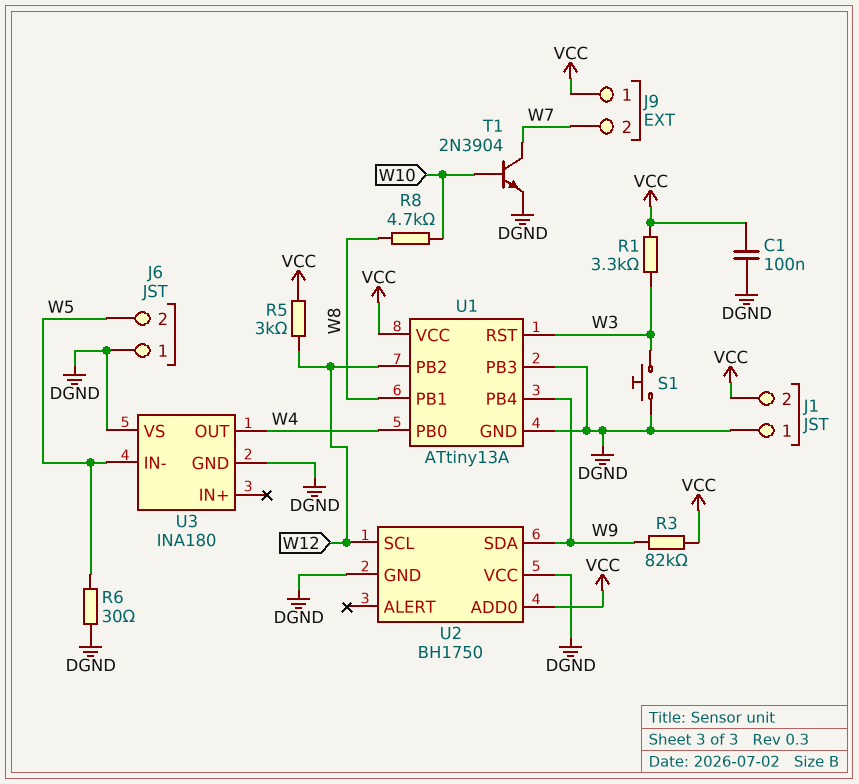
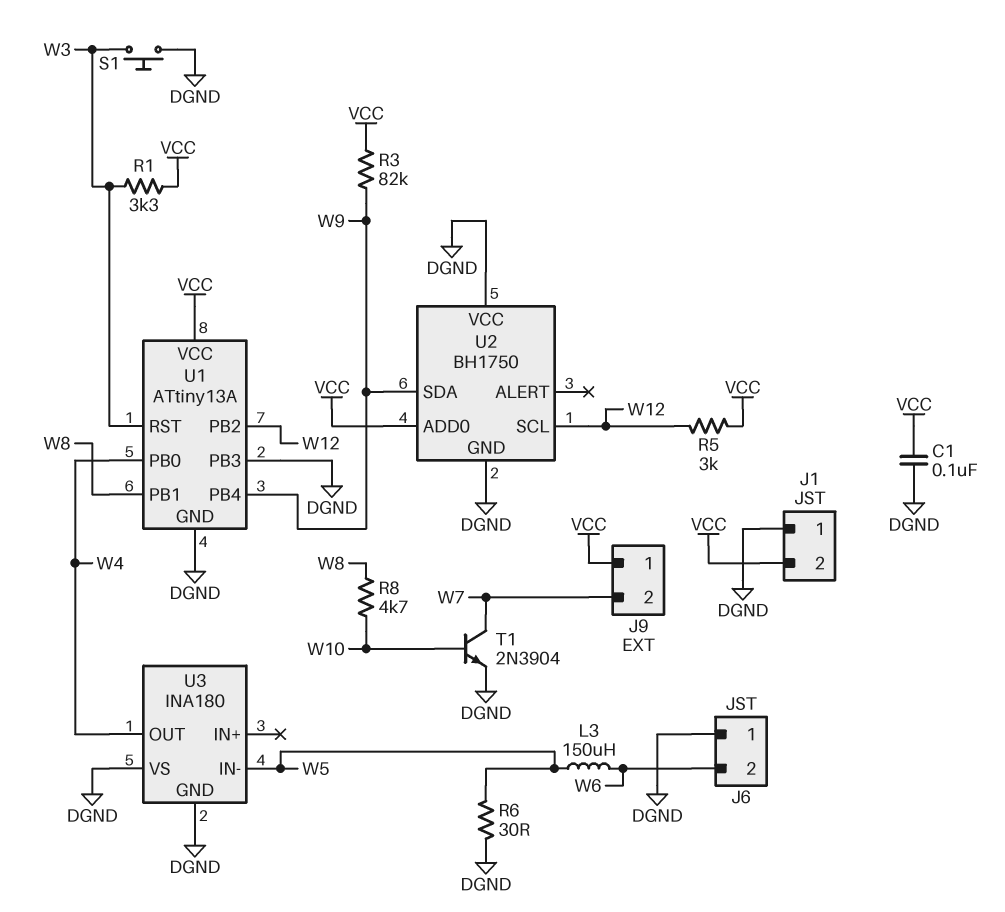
J6 pin 2: W5 -> W6
L3: none -> 150uH (W5, W6)

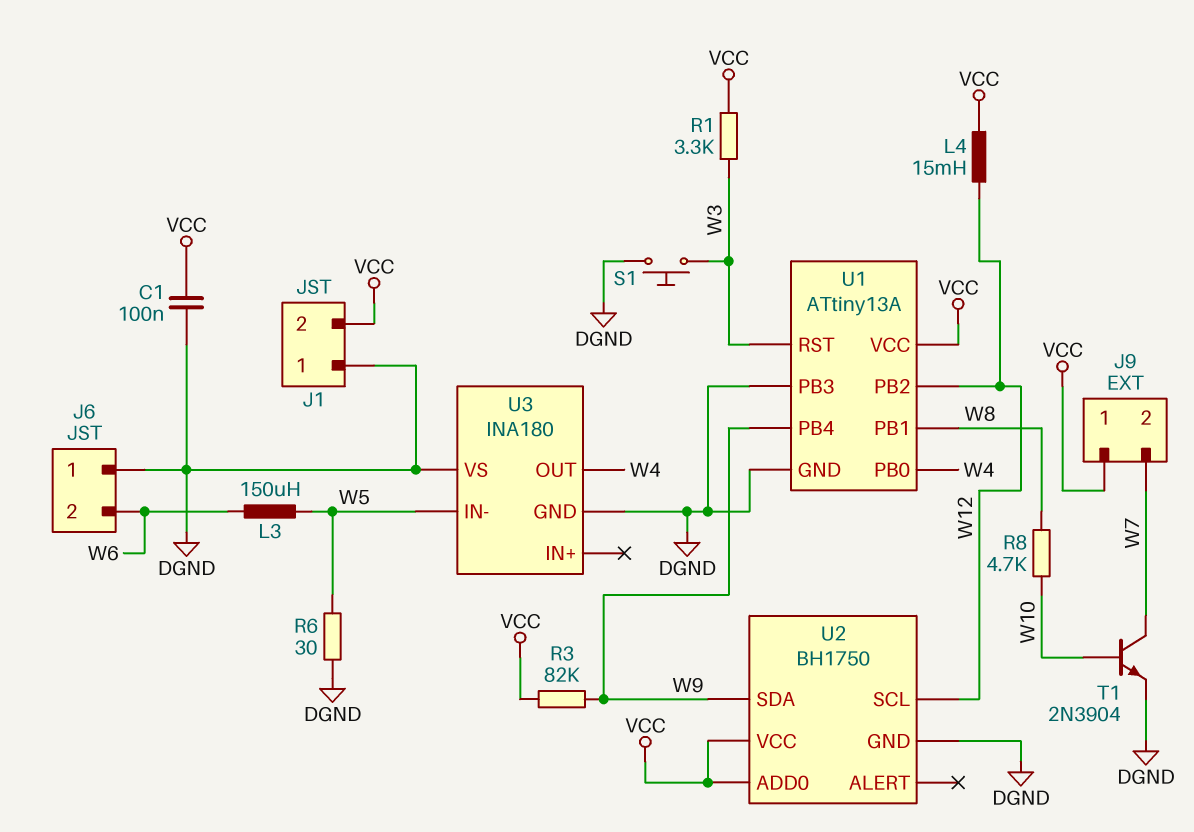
L4: none -> 15mH (VCC, W12)
R5: 3k (VCC, W12) -> none
U2 pin VCC: DGND -> VCC

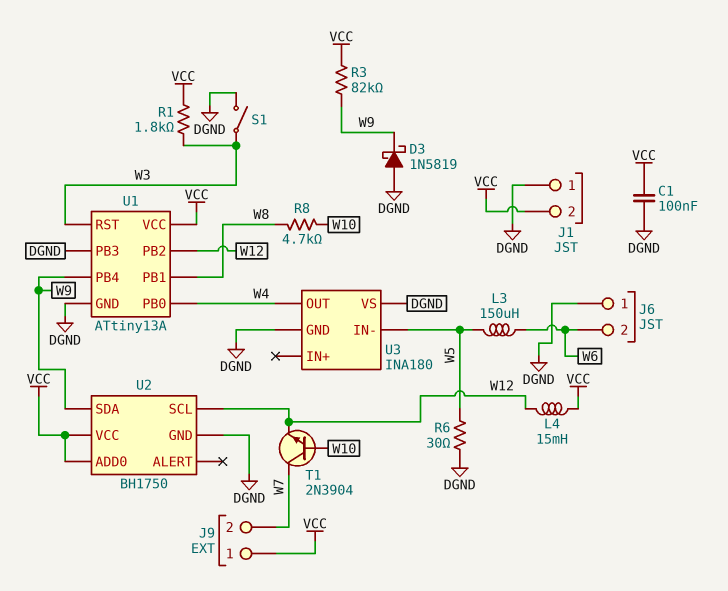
D3: none -> schottky 1N5819 (A DGND, K W9)
R1: 3.3k (VCC, W3) -> 1.8k (VCC, W3)
S1: button (DGND, W3) -> switch (DGND, W3)
T1: NPN 2N3904 (B W10, C W7, E DGND) -> NPN 2N3904 (B W10, C W7, E W12)

